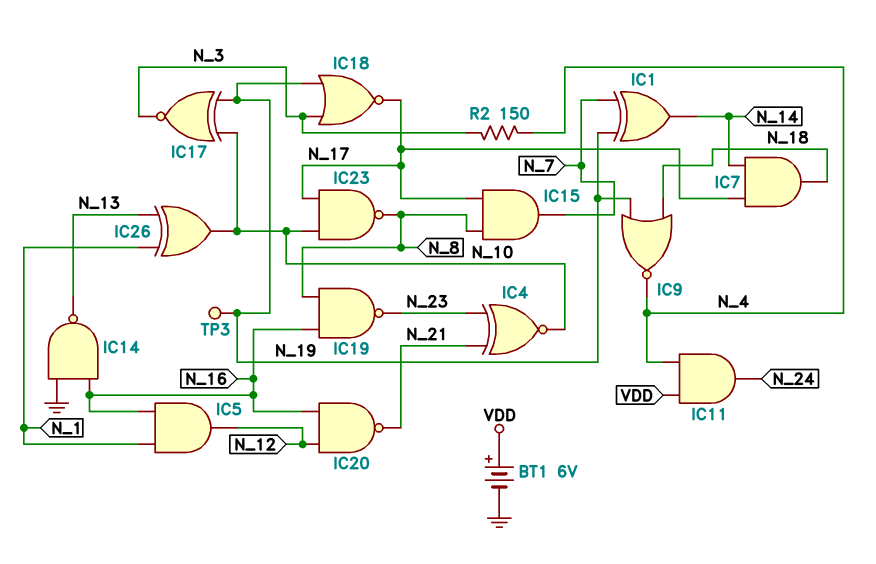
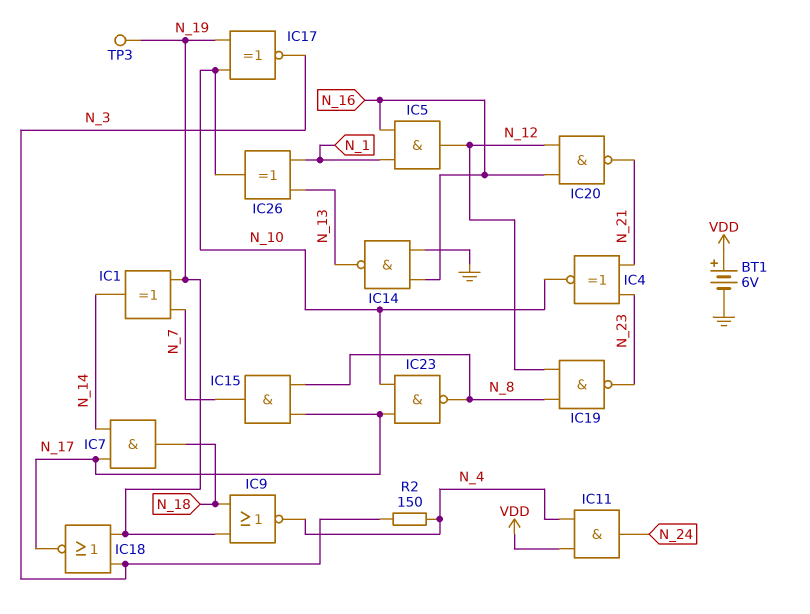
IC19: NAND (in N_8, in N_16, out N_23) -> NAND (in N_8, in N_12, out N_23)

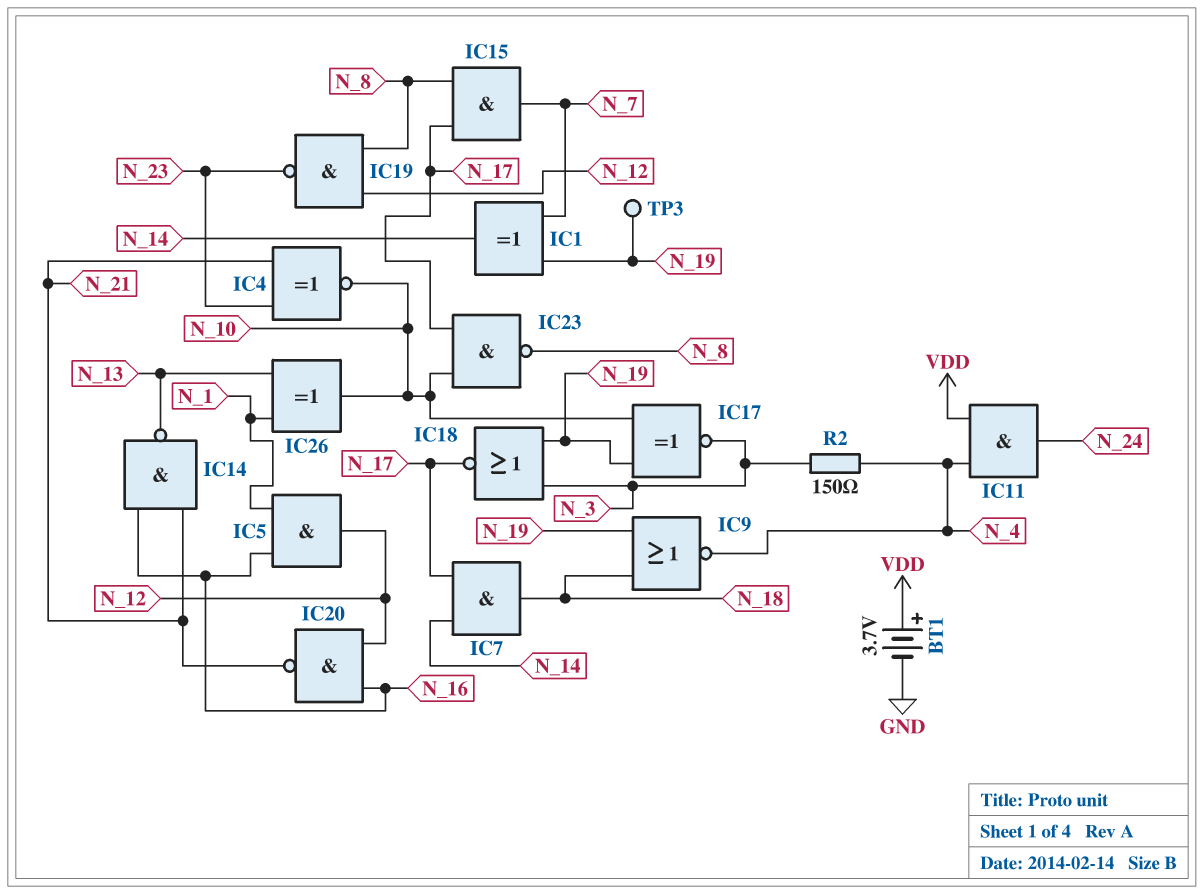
BT1: 6V (plus VDD, minus GND) -> 3.7V (plus VDD, minus GND)
IC14: NAND (in GND, in N_16, out N_13) -> NAND (in N_16, in N_21, out N_13)

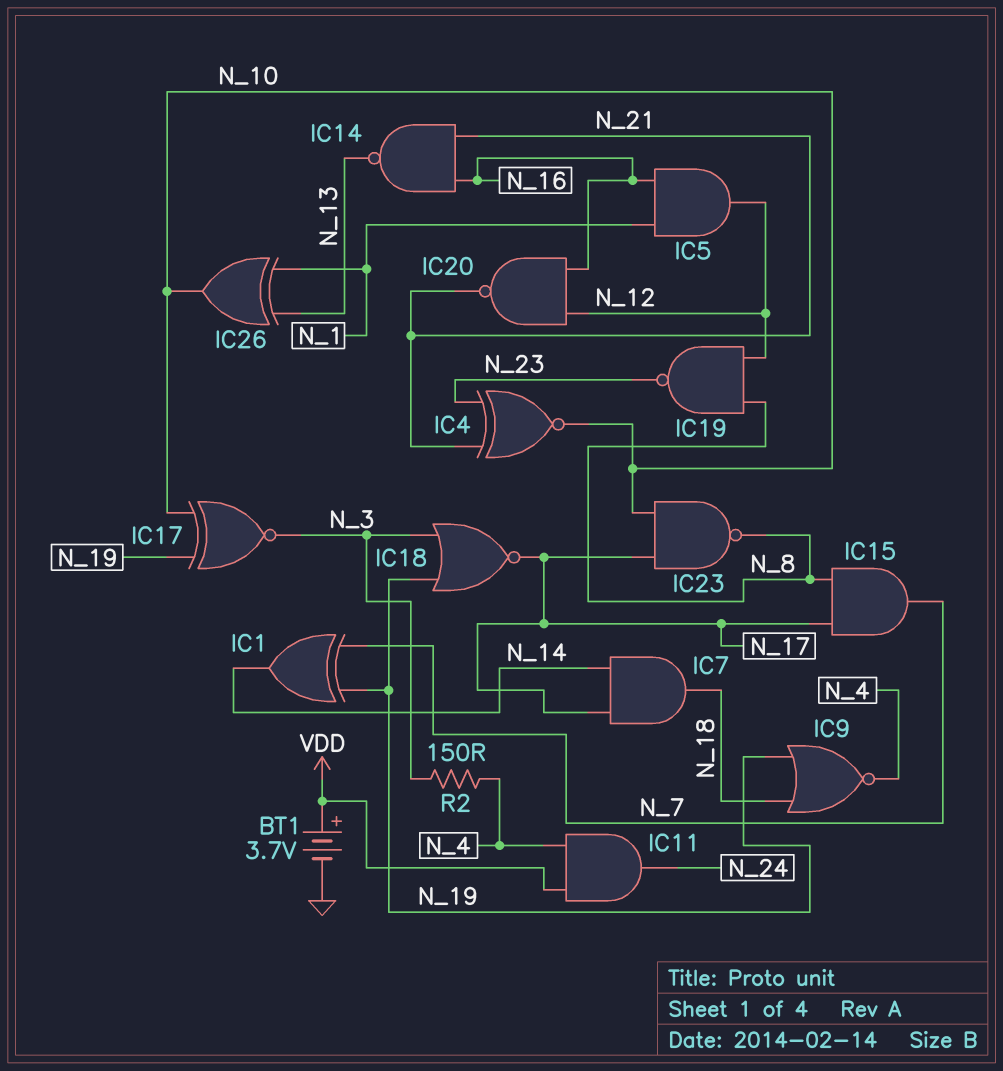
TP3: test point (N_19) -> none

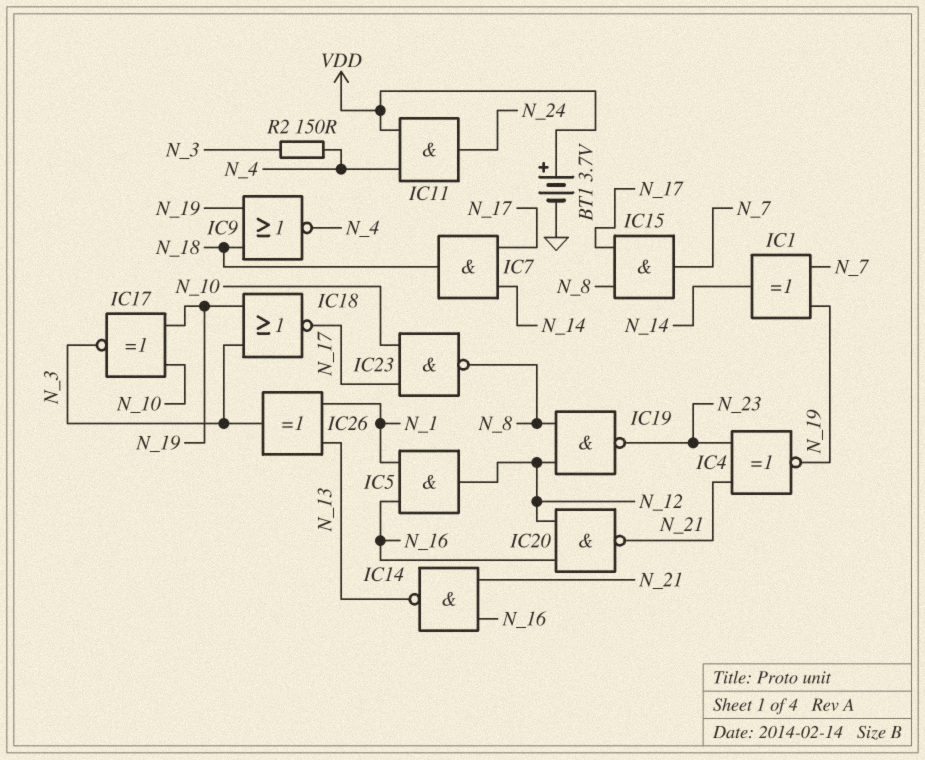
IC4: XNOR (in N_21, in N_23, out N_10) -> XNOR (in N_21, in N_23, out N_19)
IC26: XOR (in N_1, in N_13, out N_10) -> XOR (in N_1, in N_13, out N_3)

